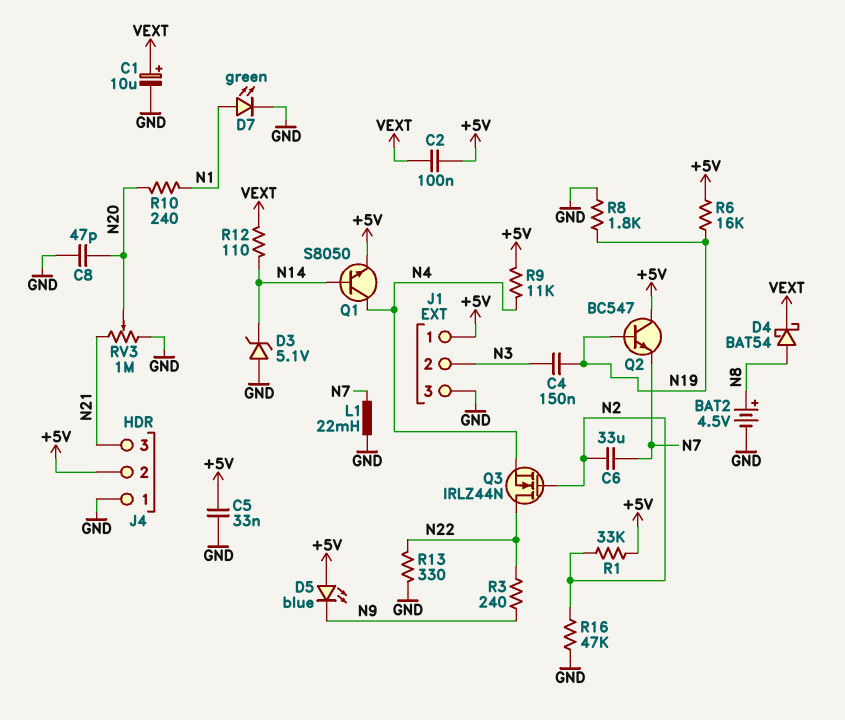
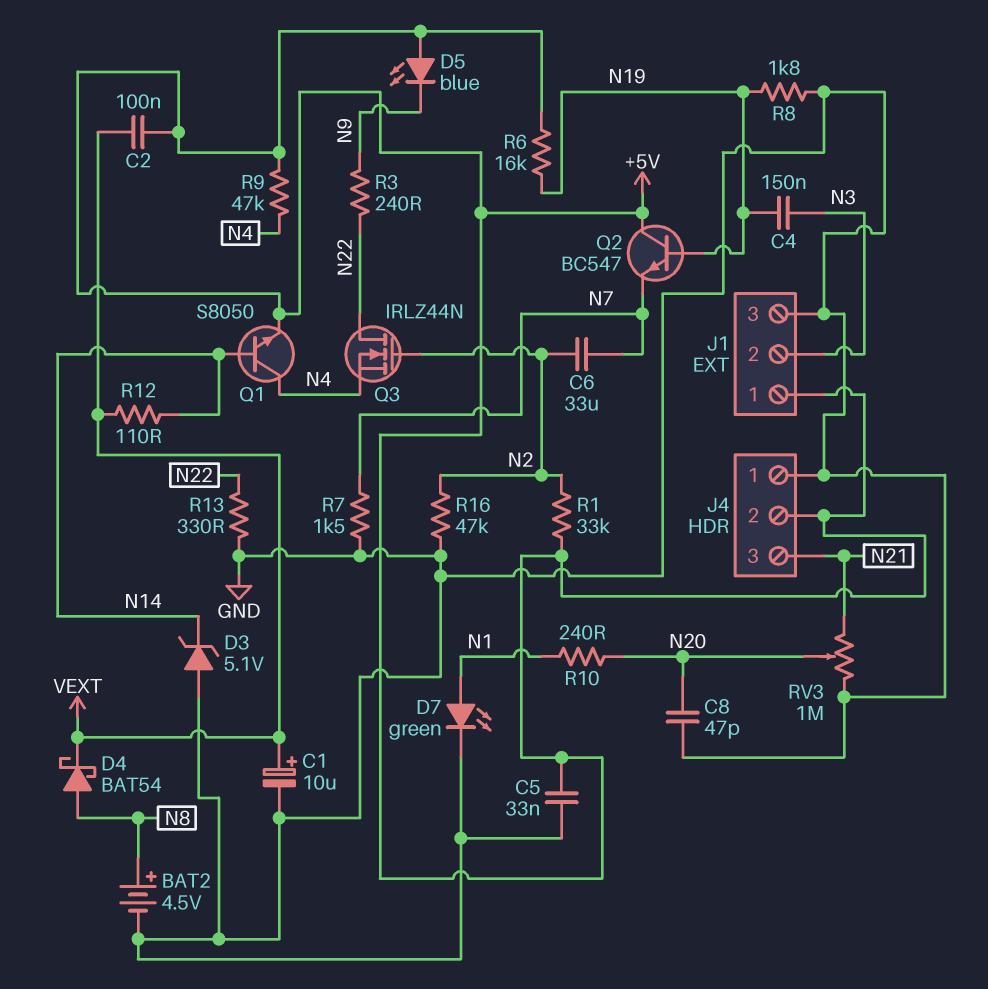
L1: 22mH (GND, N7) -> none
R7: none -> 1.5k (GND, N7)
R9: 11k (+5V, N4) -> 47k (+5V, N4)

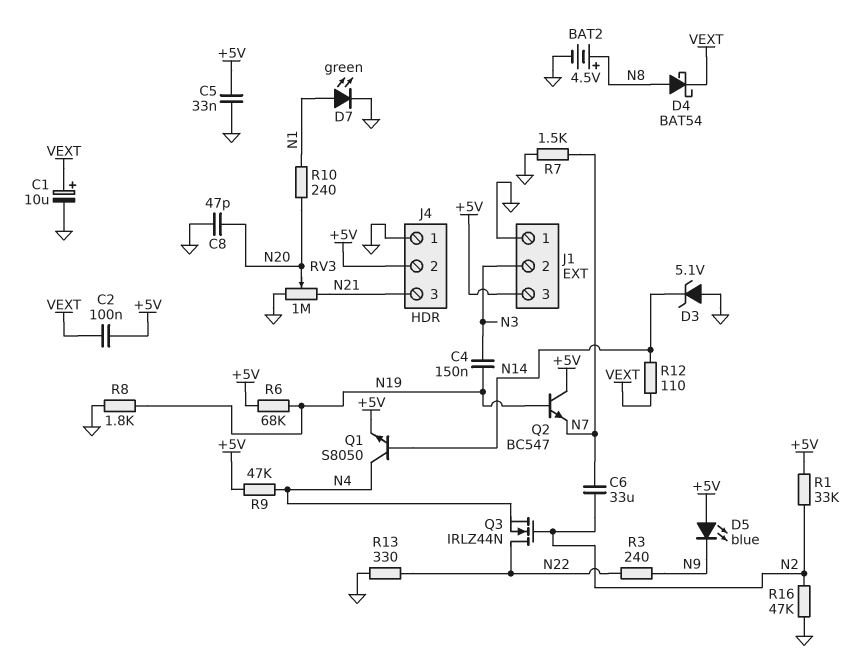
J1 pin 1: +5V -> GND
J1 pin 3: GND -> +5V
R6: 16k (+5V, N19) -> 68k (+5V, N19)

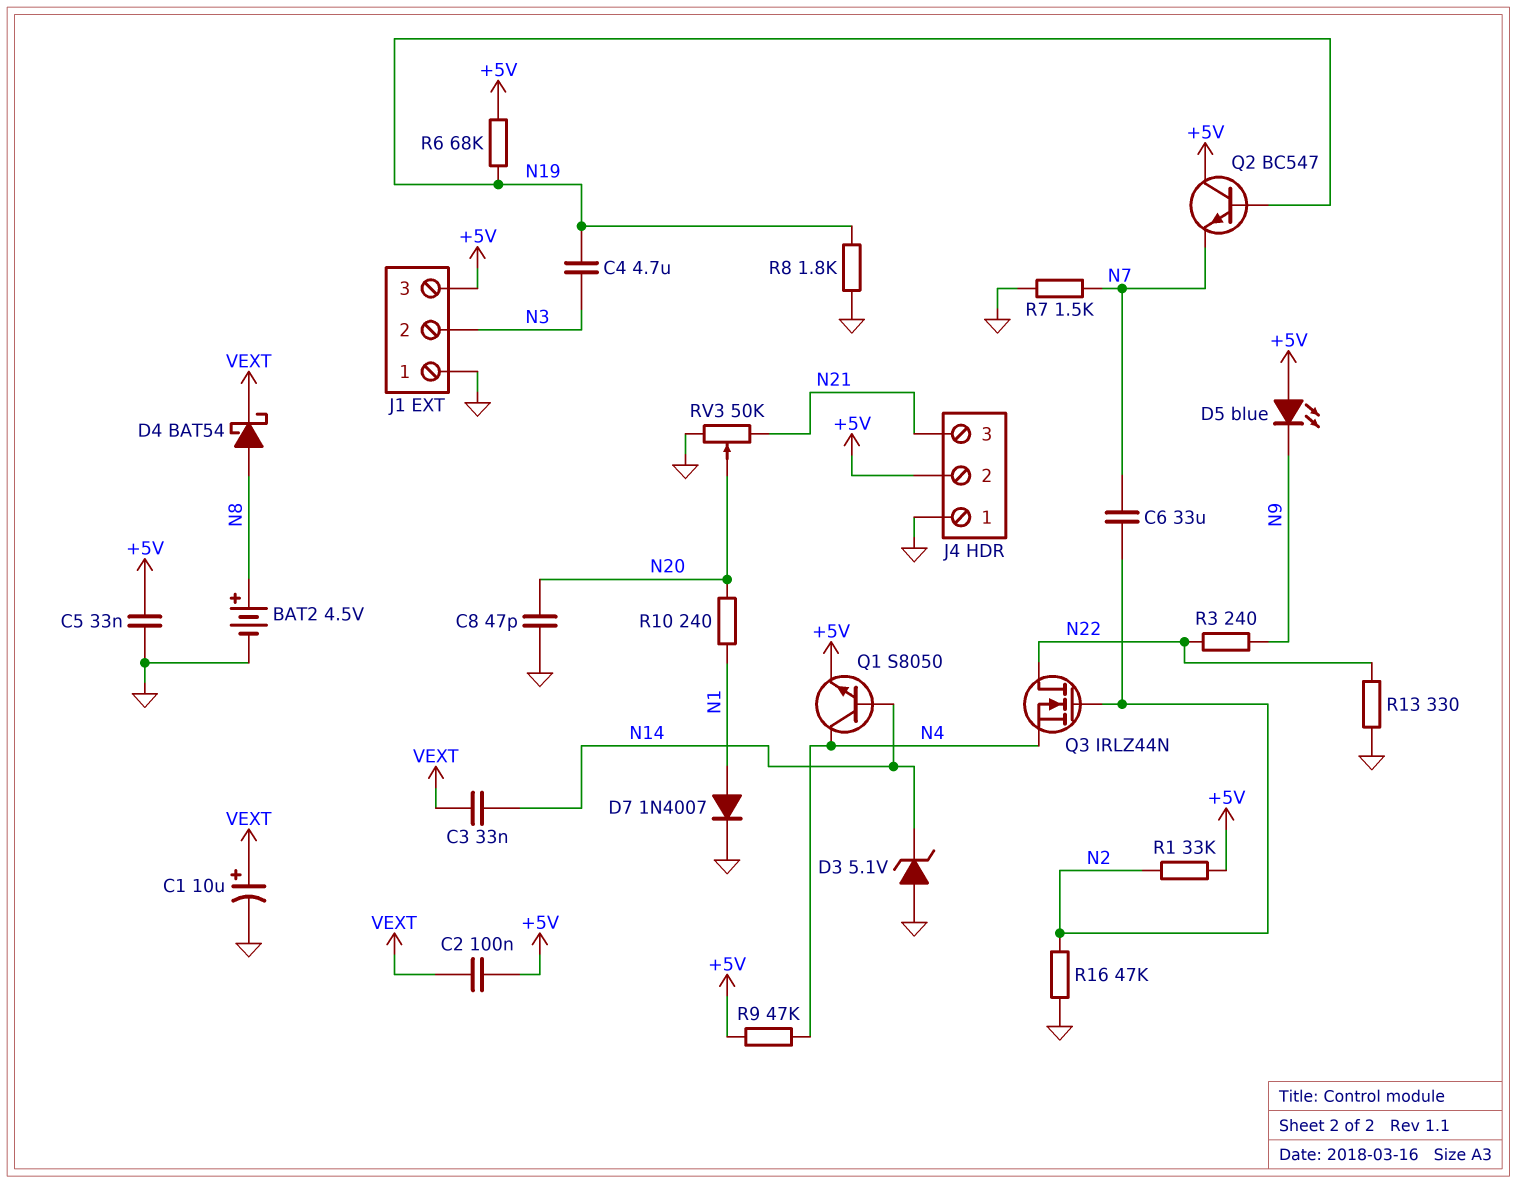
C3: none -> 33nF (N14, VEXT)
C4: 150nF (N3, N19) -> 4.7uF (N3, N19)
D7: LED green (A N1, K GND) -> diode 1N4007 (A N1, K GND)
R12: 110 (N14, VEXT) -> none
RV3: 1M (GND, N21, wiper N20) -> 50k (GND, N21, wiper N20)

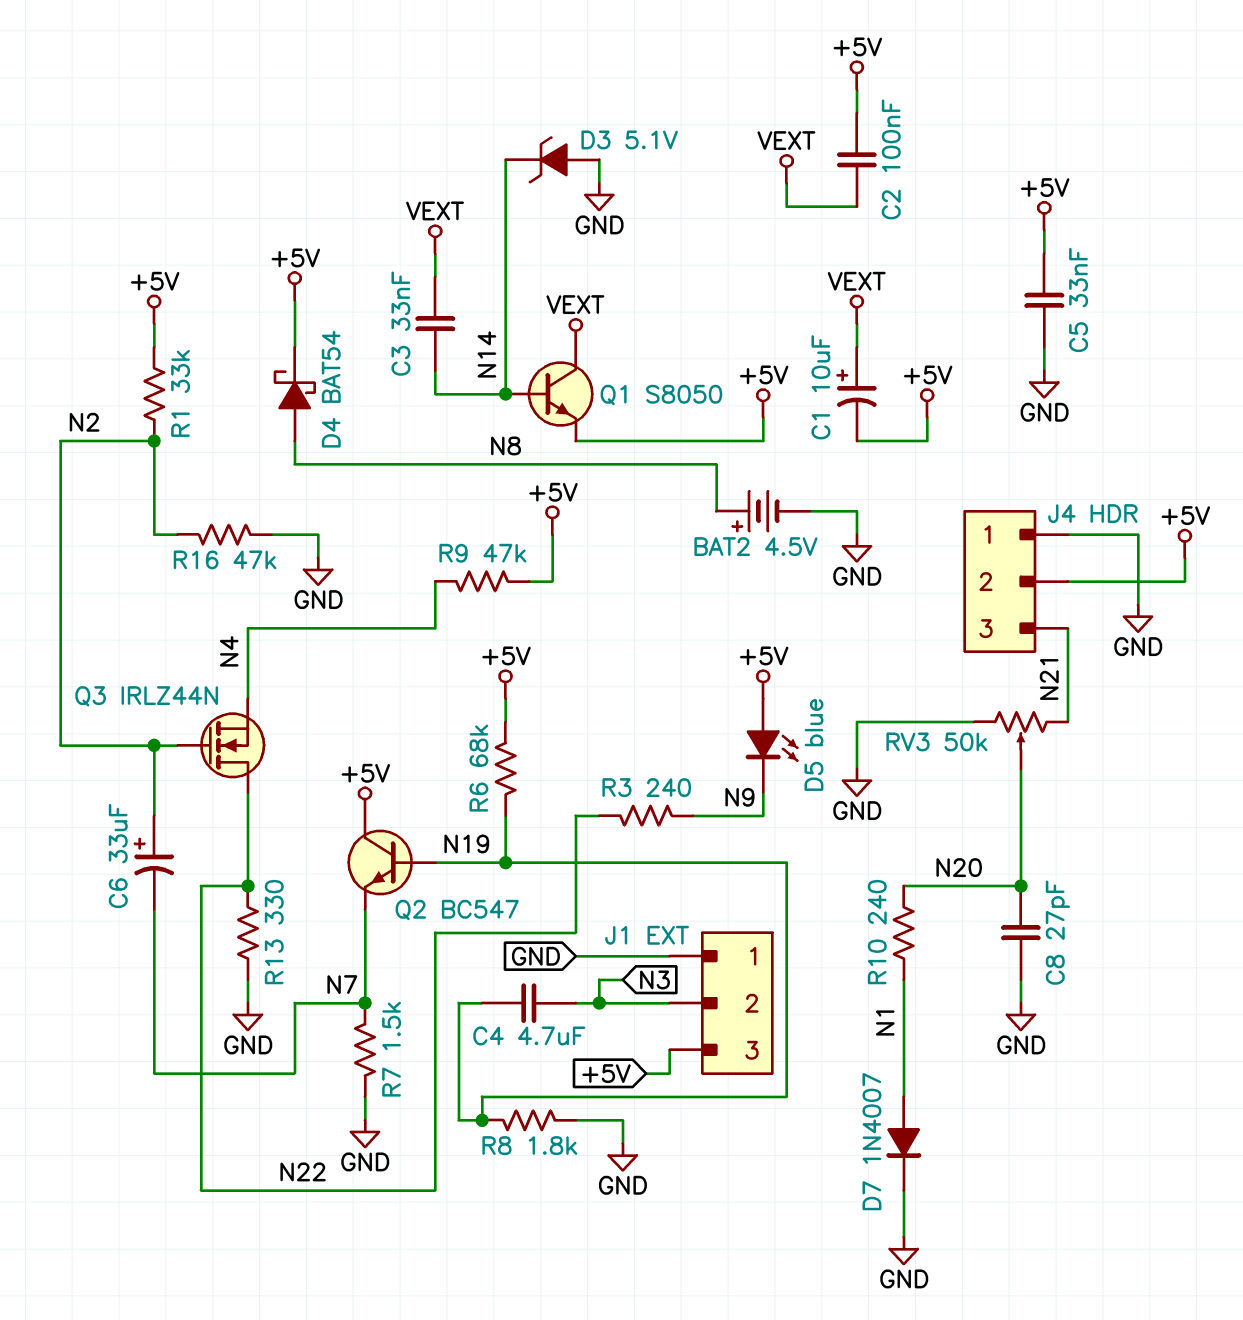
C1: 10uF (plus VEXT, minus GND) -> 10uF (plus VEXT, minus +5V)
C6: 33uF (N2, N7) -> 33uF (plus N2, minus N7)
C8: 47pF (GND, N20) -> 27pF (GND, N20)
D4: schottky BAT54 (A N8, K VEXT) -> schottky BAT54 (A N8, K +5V)
Q1: NPN S8050 (B N14, C N4, E +5V) -> NPN S8050 (B N14, C VEXT, E +5V)

